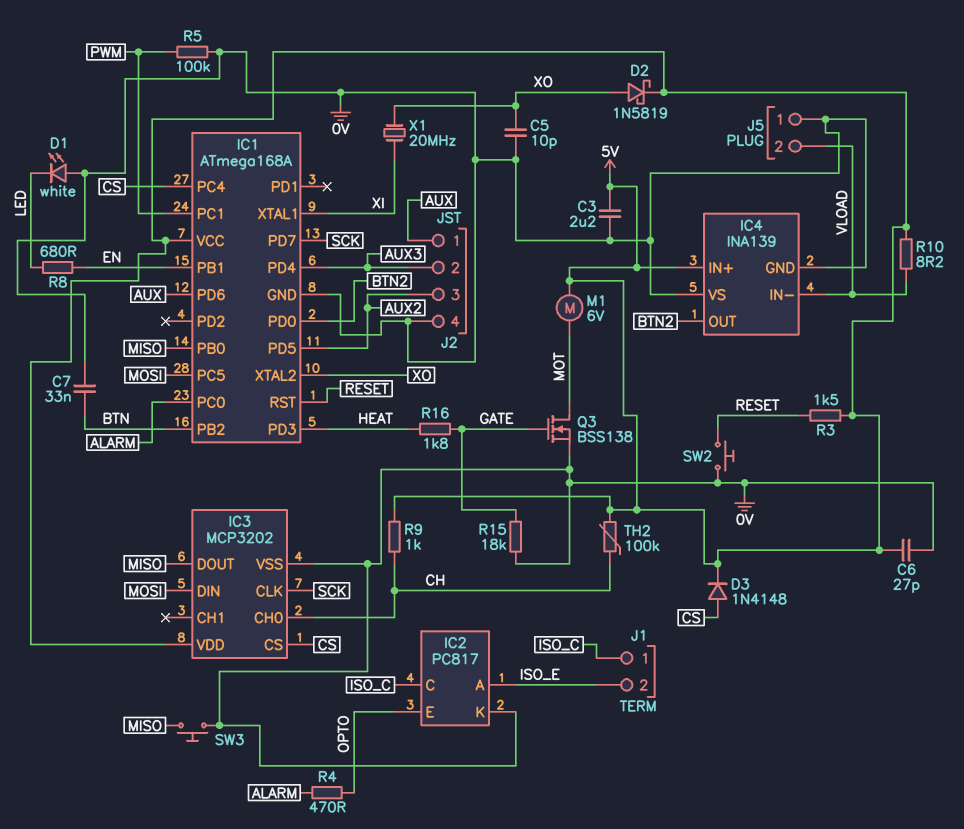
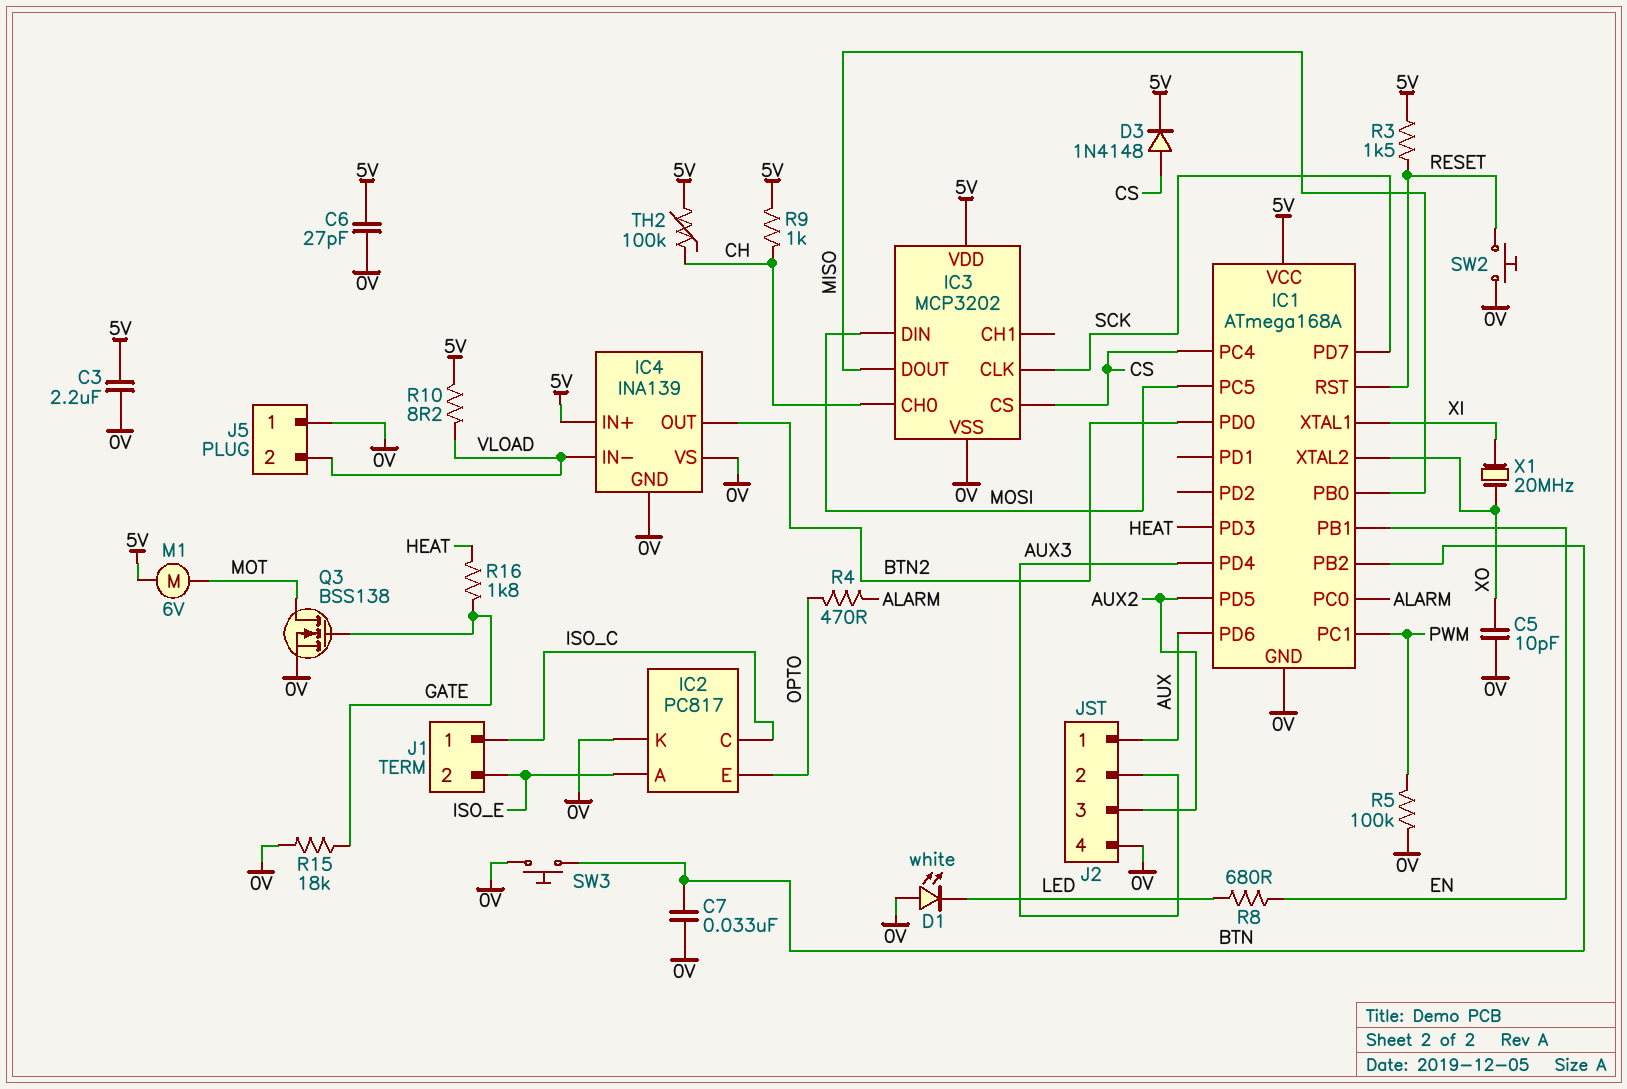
D2: schottky 1N5819 (A XO, K 5V) -> none
SW3: button (0V, MISO) -> button (0V, BTN)

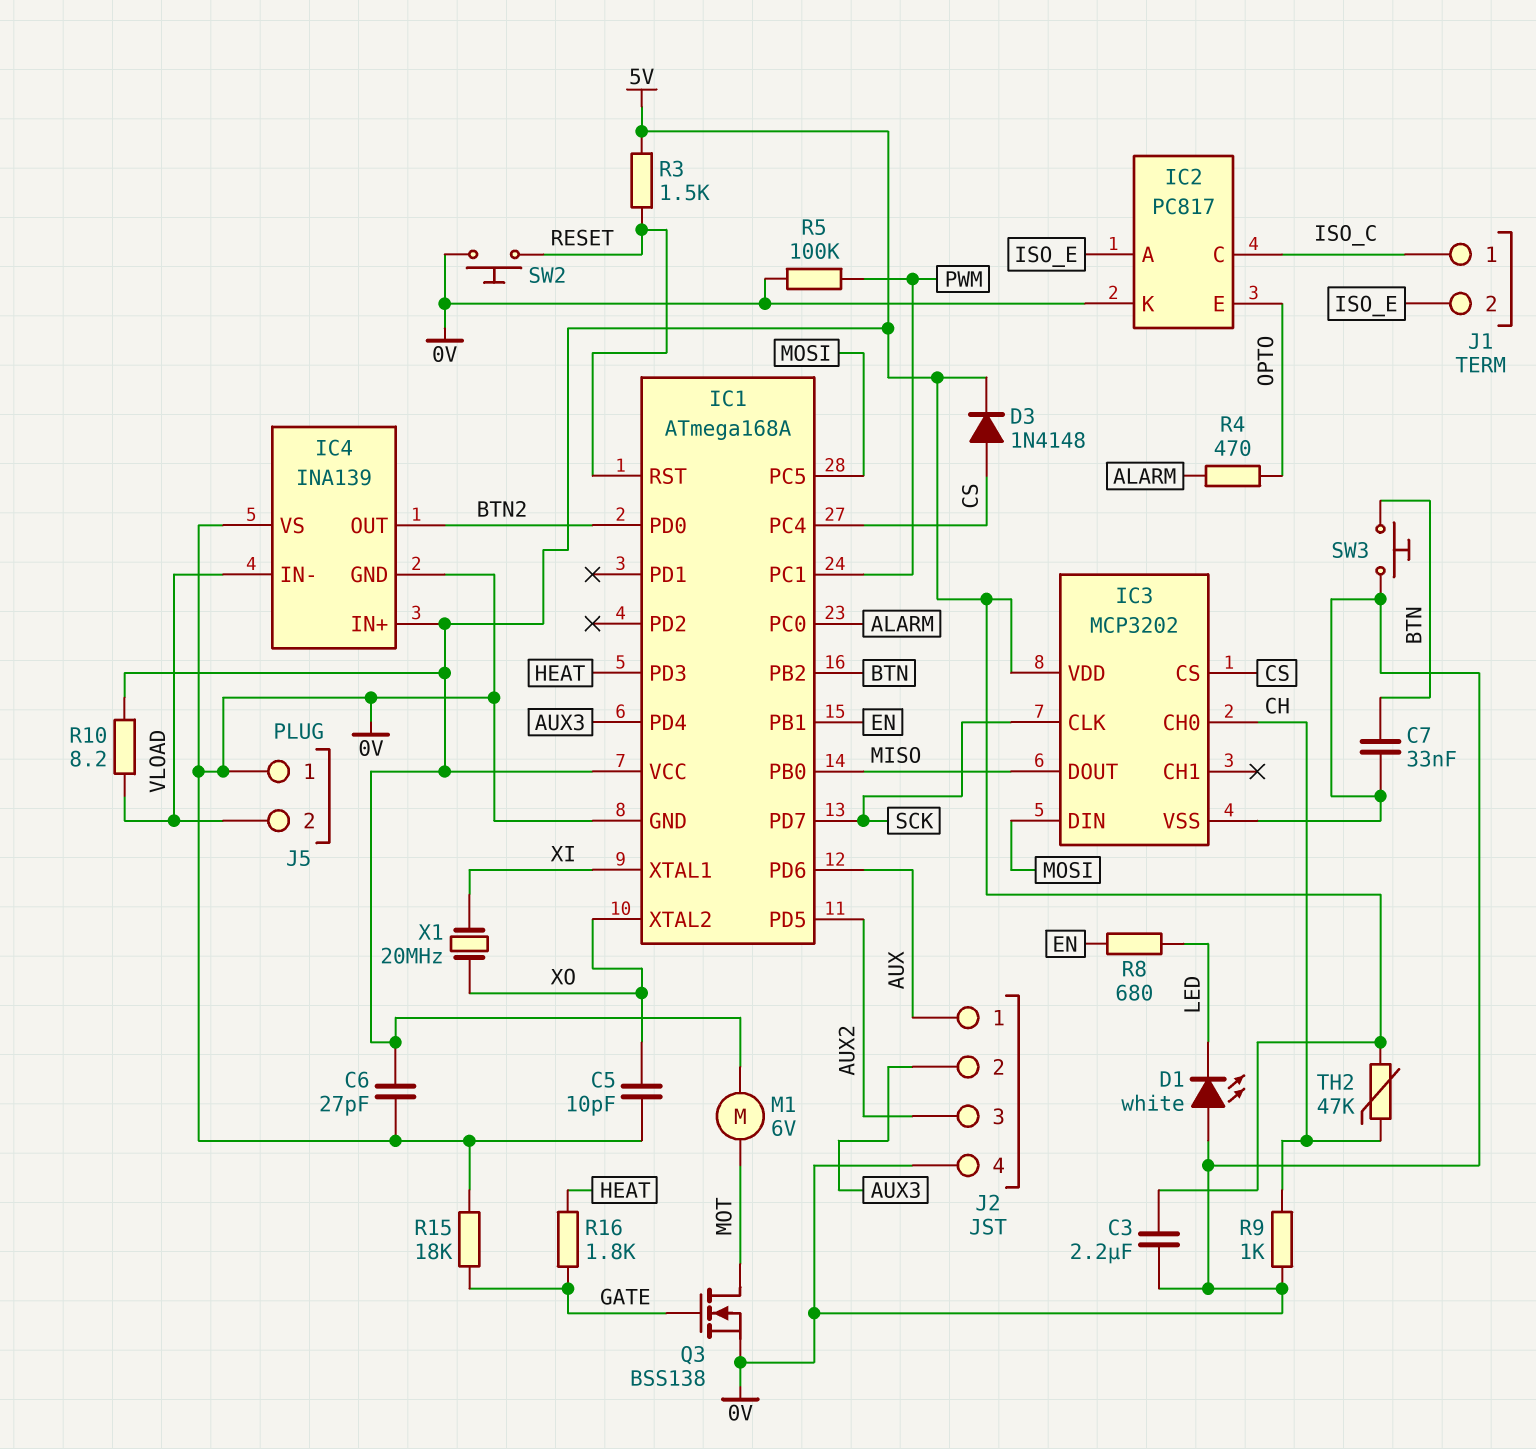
R9: 1k (5V, CH) -> 1k (0V, CH)
TH2: 100k (5V, CH) -> 47k (5V, CH)

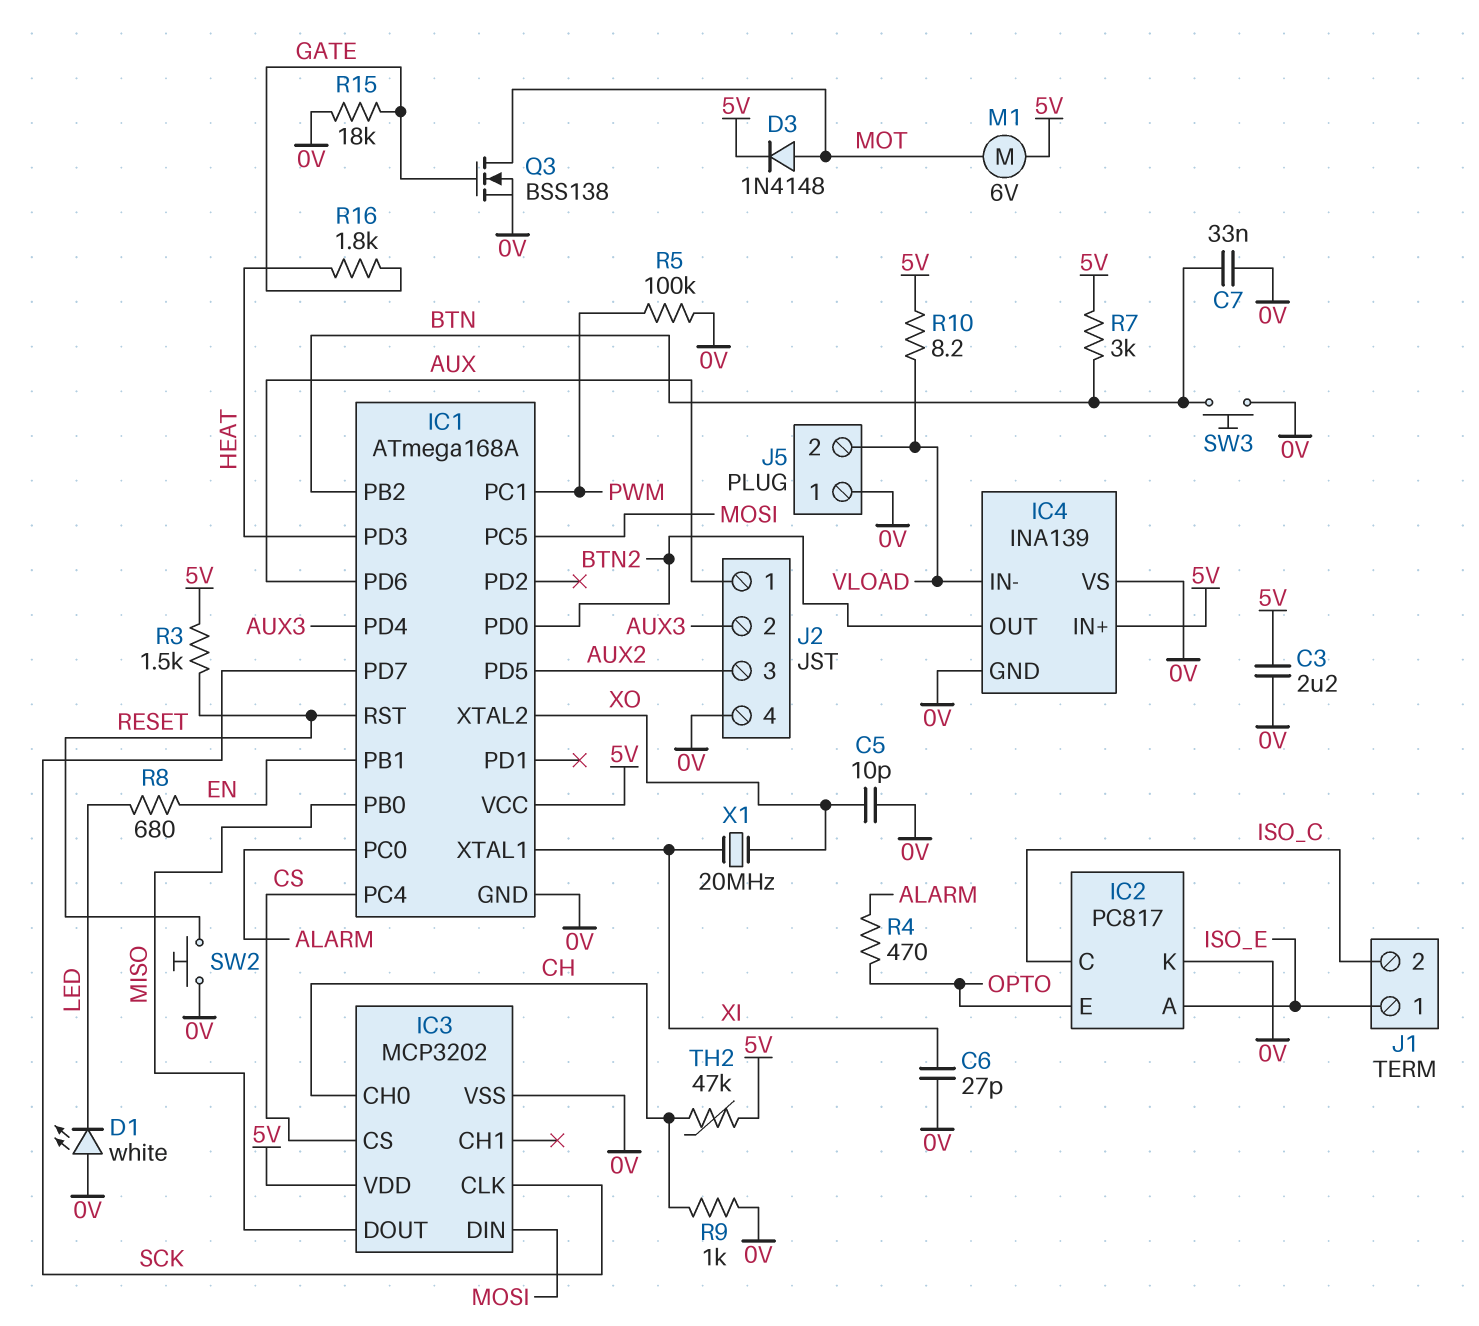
C6: 27pF (0V, 5V) -> 27pF (0V, XI)
D3: diode 1N4148 (A CS, K 5V) -> diode 1N4148 (A MOT, K 5V)
J1 pin 1: ISO_C -> ISO_E
J1 pin 2: ISO_E -> ISO_C
R7: none -> 3k (5V, BTN)

